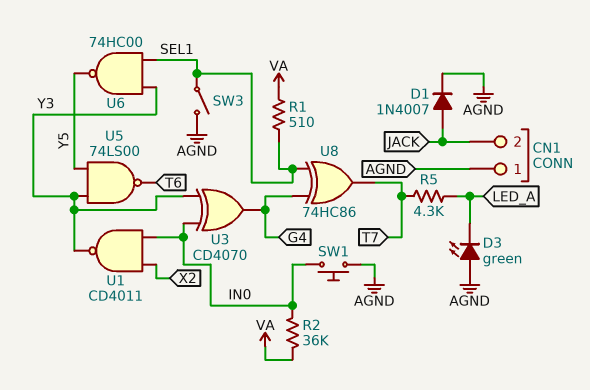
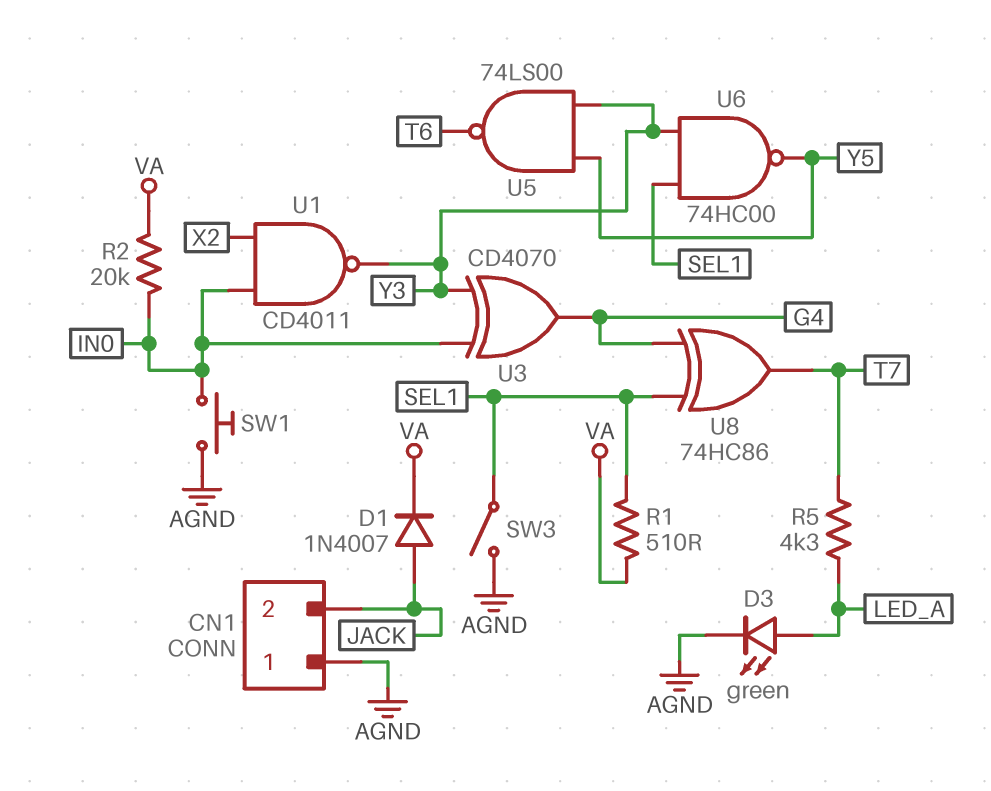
D1: diode 1N4007 (A JACK, K AGND) -> diode 1N4007 (A JACK, K VA)
D3: LED green (A AGND, K LED_A) -> LED green (A LED_A, K AGND)
R2: 36k (IN0, VA) -> 20k (IN0, VA)

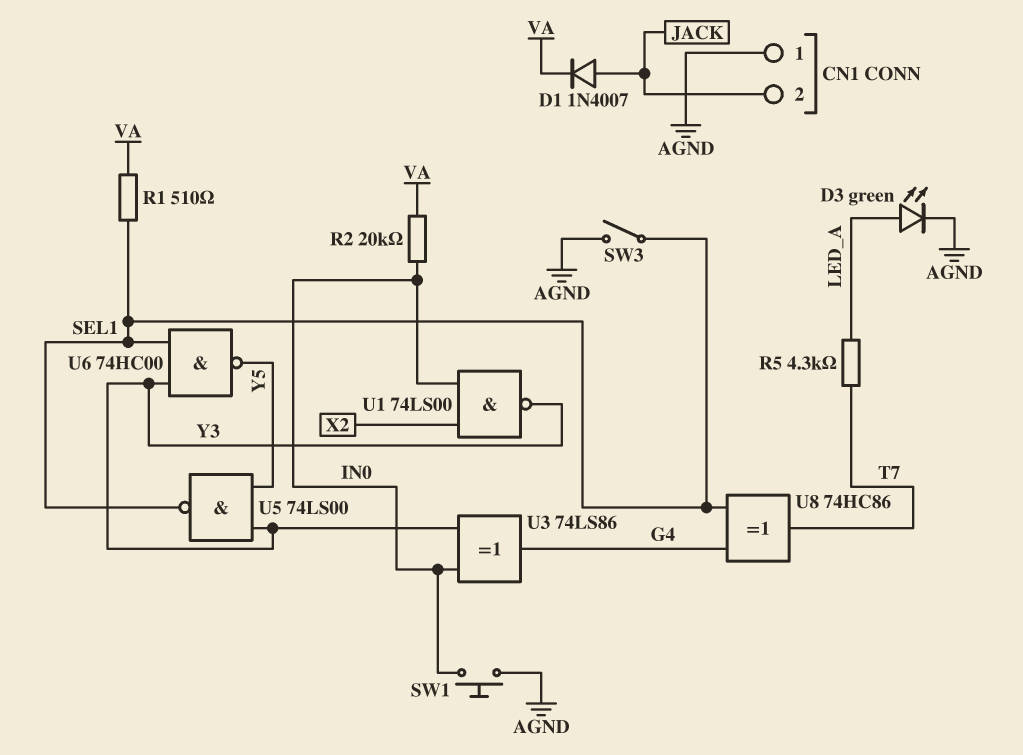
U1: NAND CD4011 (in IN0, in X2, out Y3) -> NAND 74LS00 (in IN0, in X2, out Y3)
U3: XOR CD4070 (in IN0, in Y3, out G4) -> XOR 74LS86 (in IN0, in Y3, out G4)
U5: NAND 74LS00 (in Y3, in Y5, out T6) -> NAND 74LS00 (in Y3, in Y5, out SEL1)

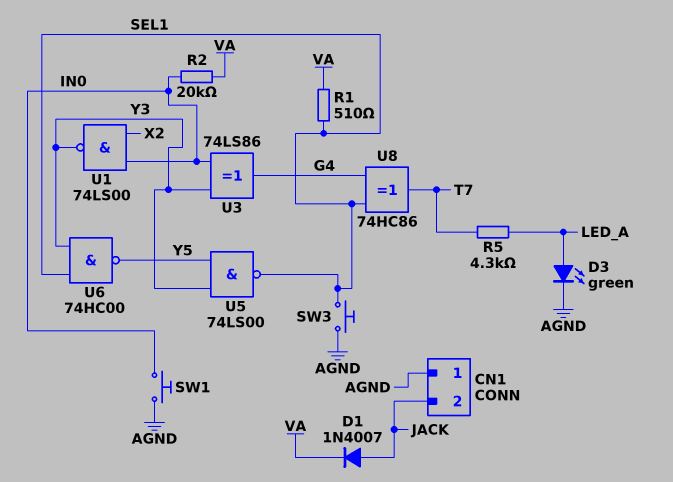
SW3: switch (AGND, SEL1) -> button (AGND, SEL1)

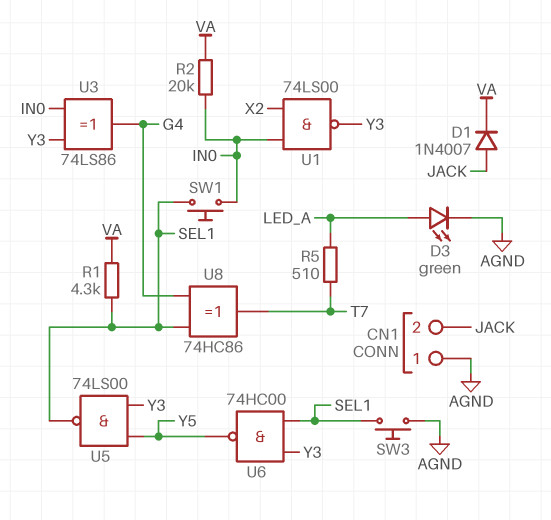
R1: 510 (SEL1, VA) -> 4.3k (SEL1, VA)
R5: 4.3k (LED_A, T7) -> 510 (LED_A, T7)
SW1: button (AGND, IN0) -> button (IN0, SEL1)

